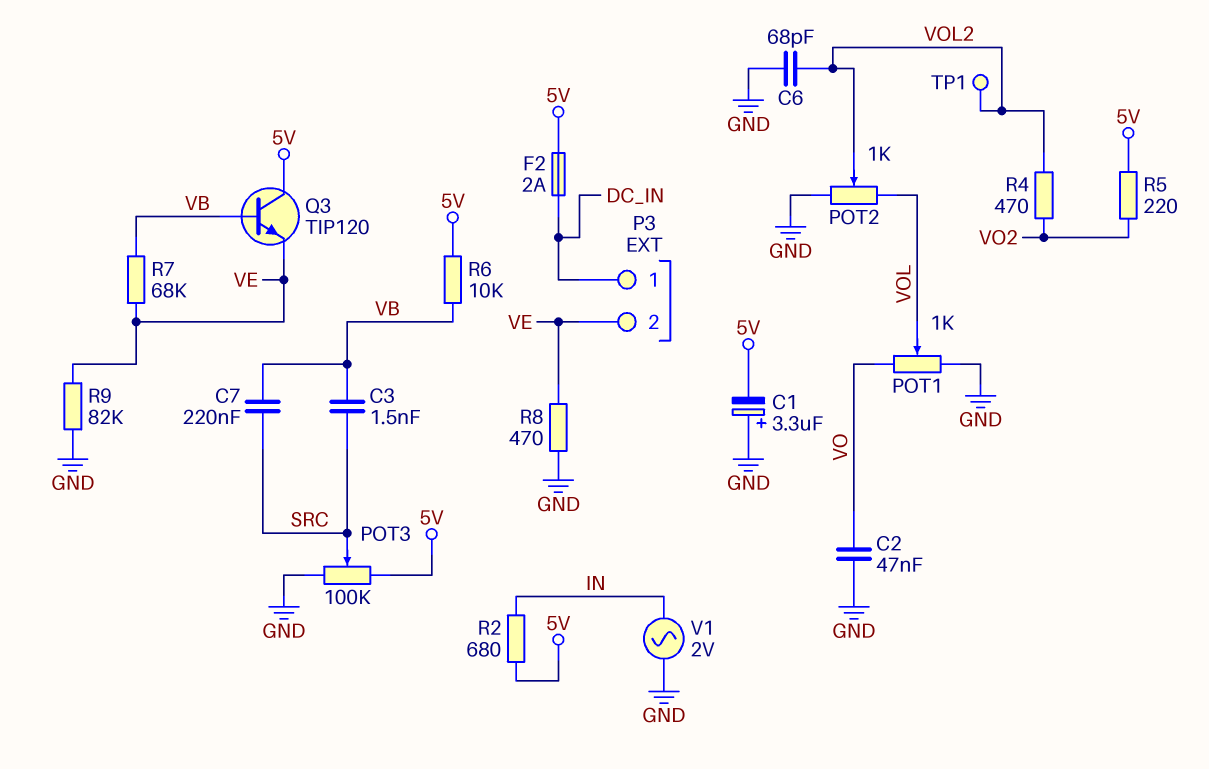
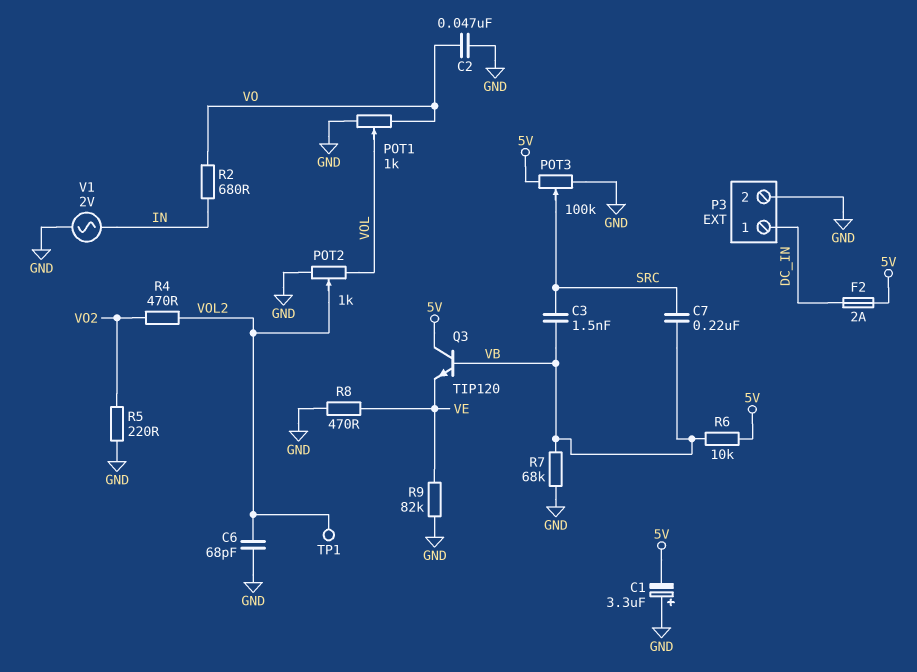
P3 pin 2: VE -> GND
R2: 680 (5V, IN) -> 680 (IN, VO)
R5: 220 (5V, VO2) -> 220 (GND, VO2)
R7: 68k (VB, VE) -> 68k (GND, VB)

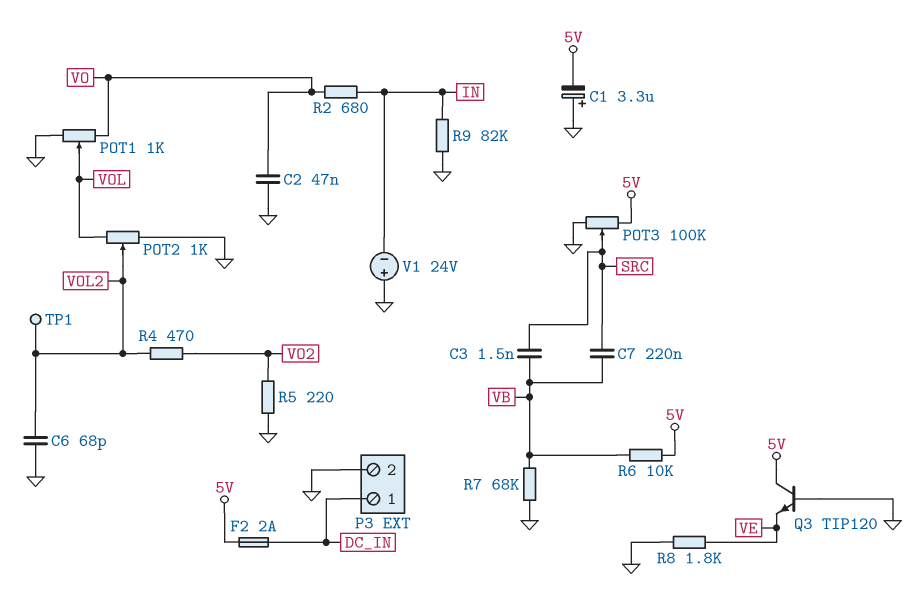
Q3: NPN TIP120 (B VB, C 5V, E VE) -> NPN TIP120 (B GND, C 5V, E VE)
R8: 470 (GND, VE) -> 1.8k (GND, VE)
R9: 82k (GND, VE) -> 82k (GND, IN)
V1: AC 2V (GND, IN) -> 24V (plus GND, minus IN)

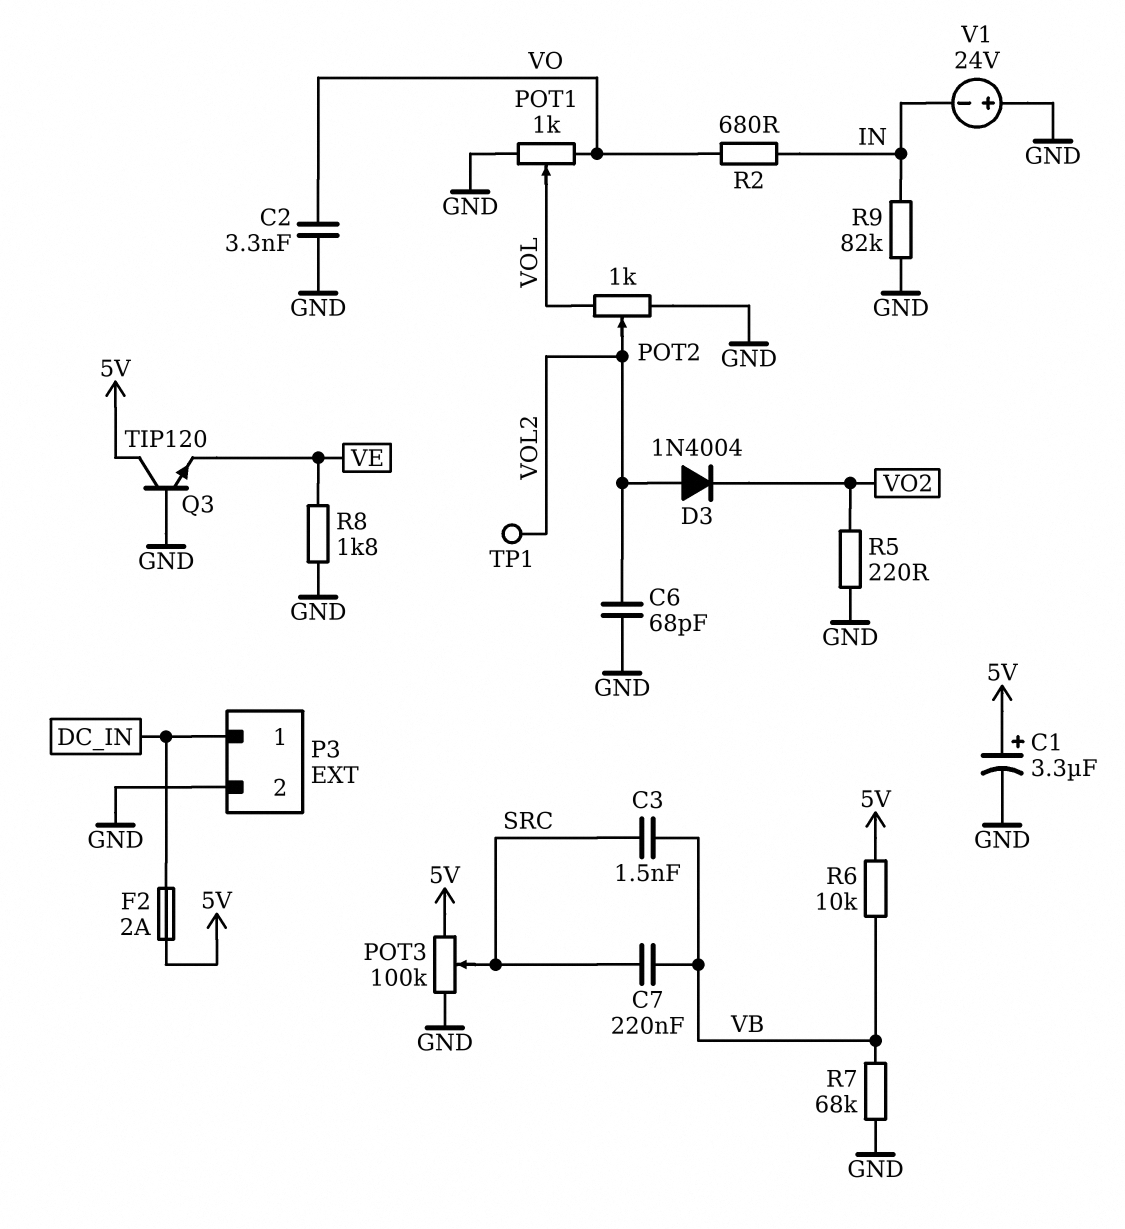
C1: 3.3uF (plus GND, minus 5V) -> 3.3uF (plus 5V, minus GND)
C2: 47nF (GND, VO) -> 3.3nF (GND, VO)
D3: none -> diode 1N4004 (A VOL2, K VO2)
R4: 470 (VO2, VOL2) -> none

